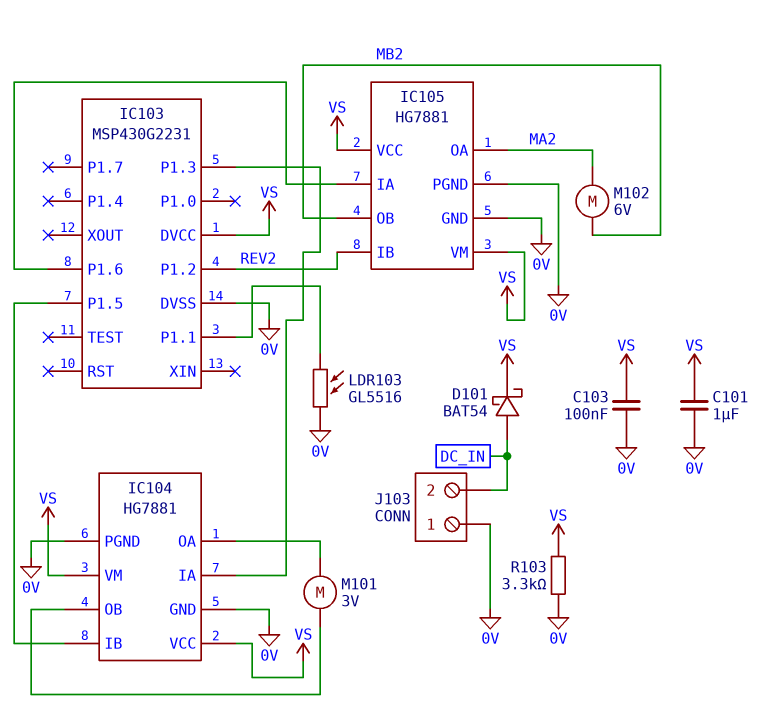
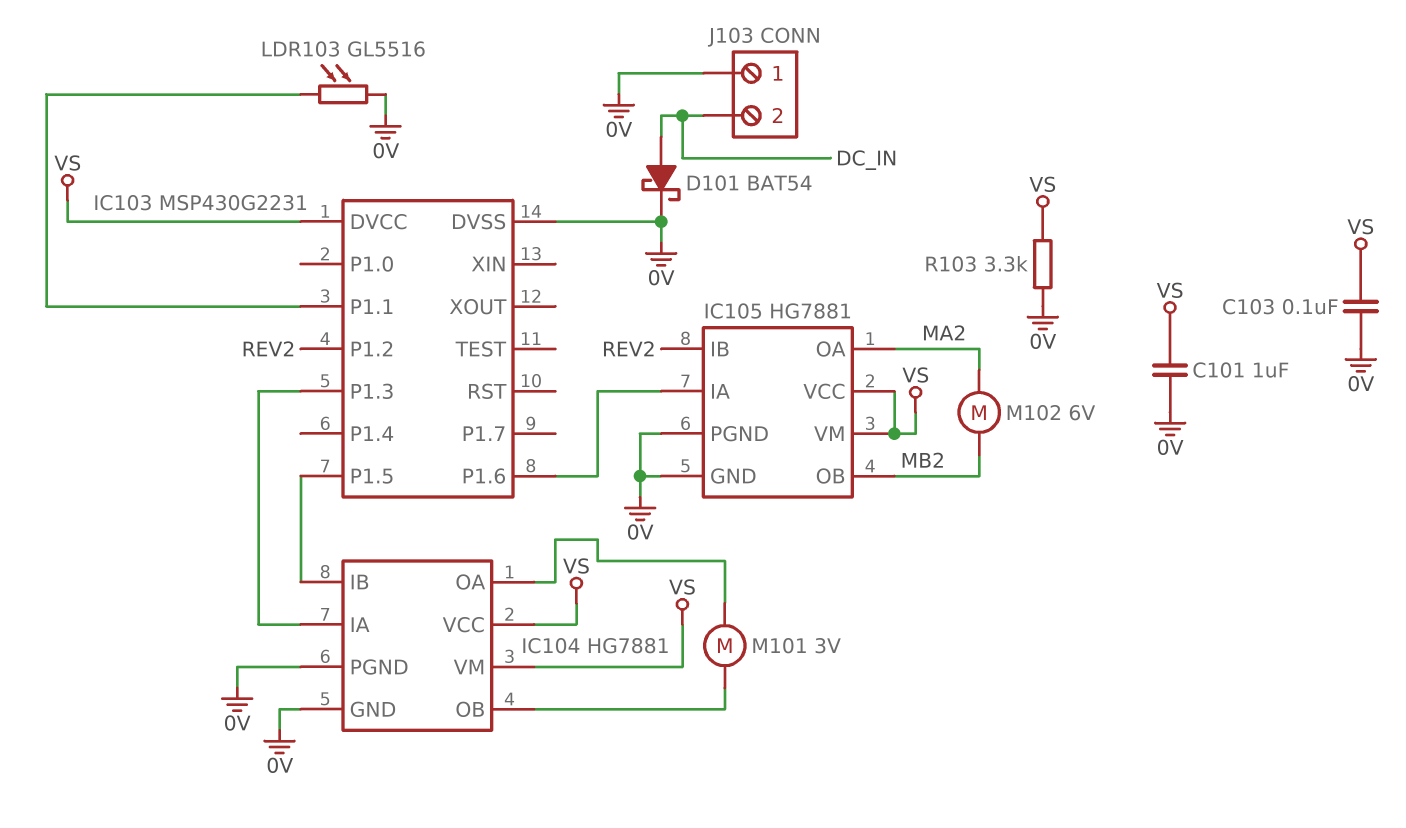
D101: schottky BAT54 (A DC_IN, K VS) -> schottky BAT54 (A DC_IN, K 0V)

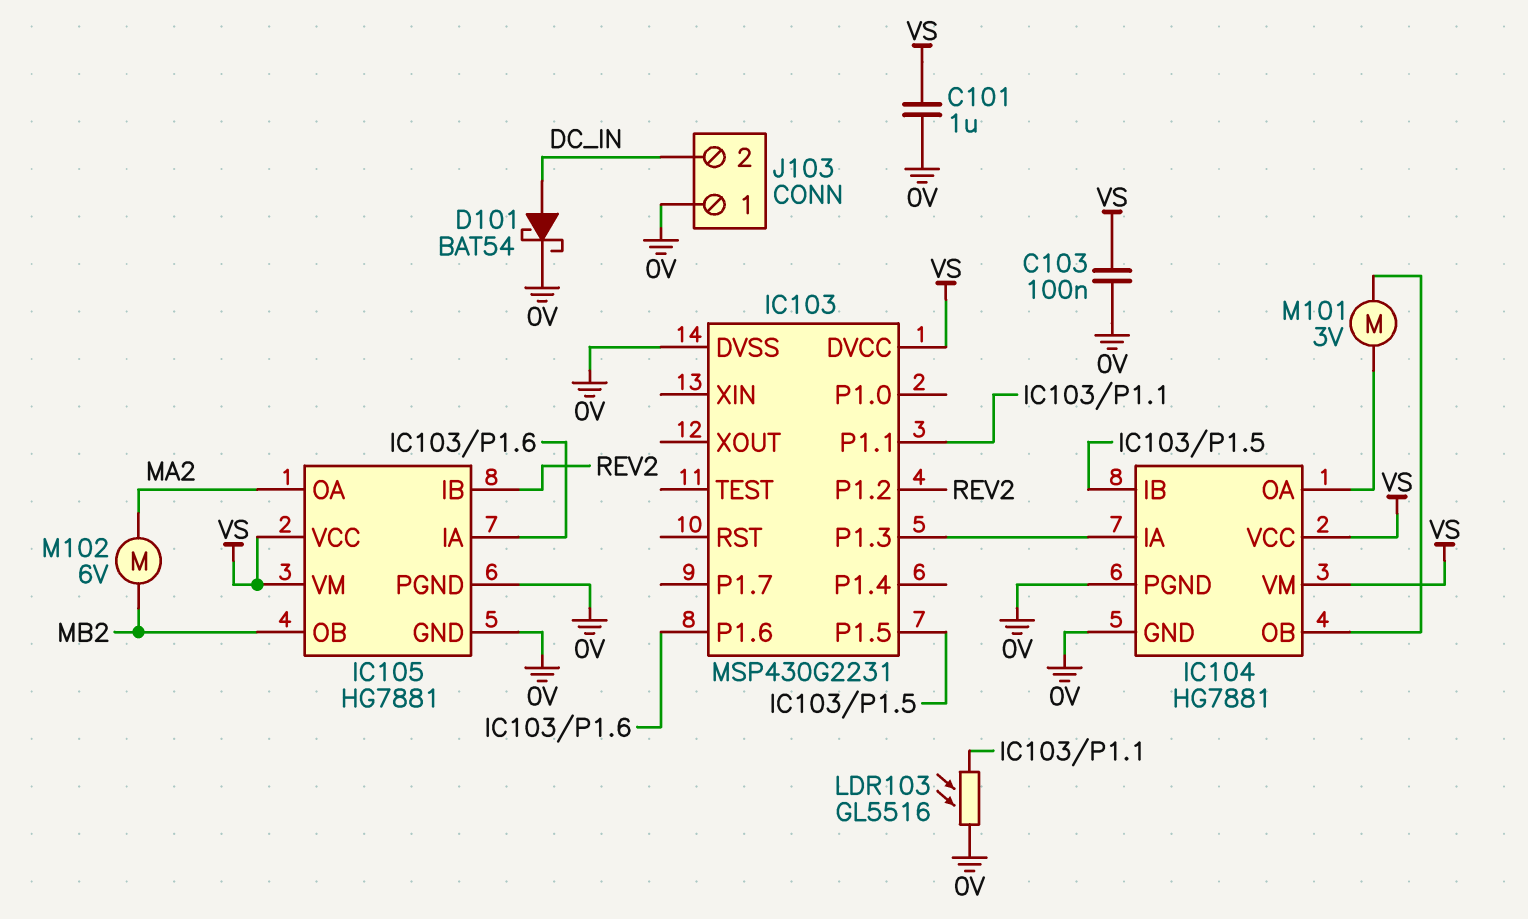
R103: 3.3k (0V, VS) -> none

